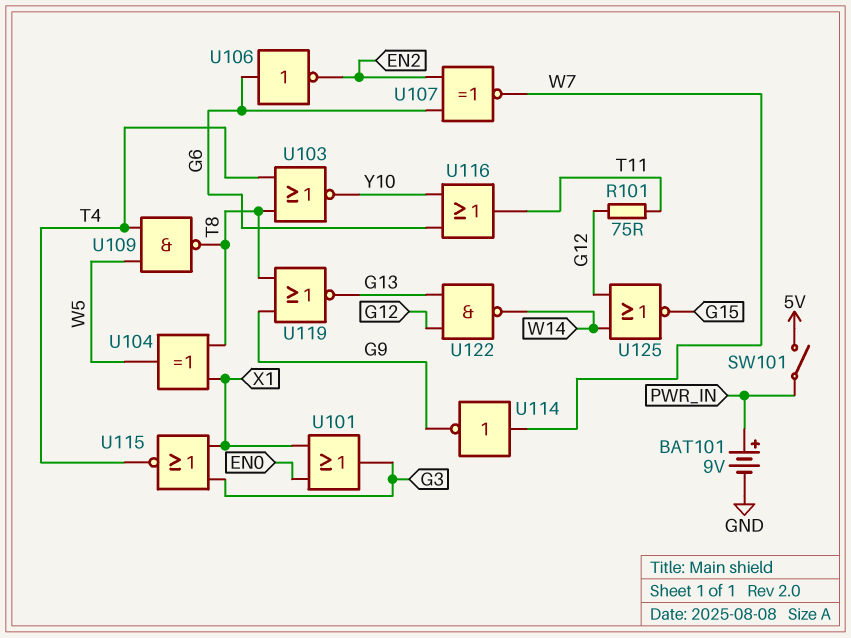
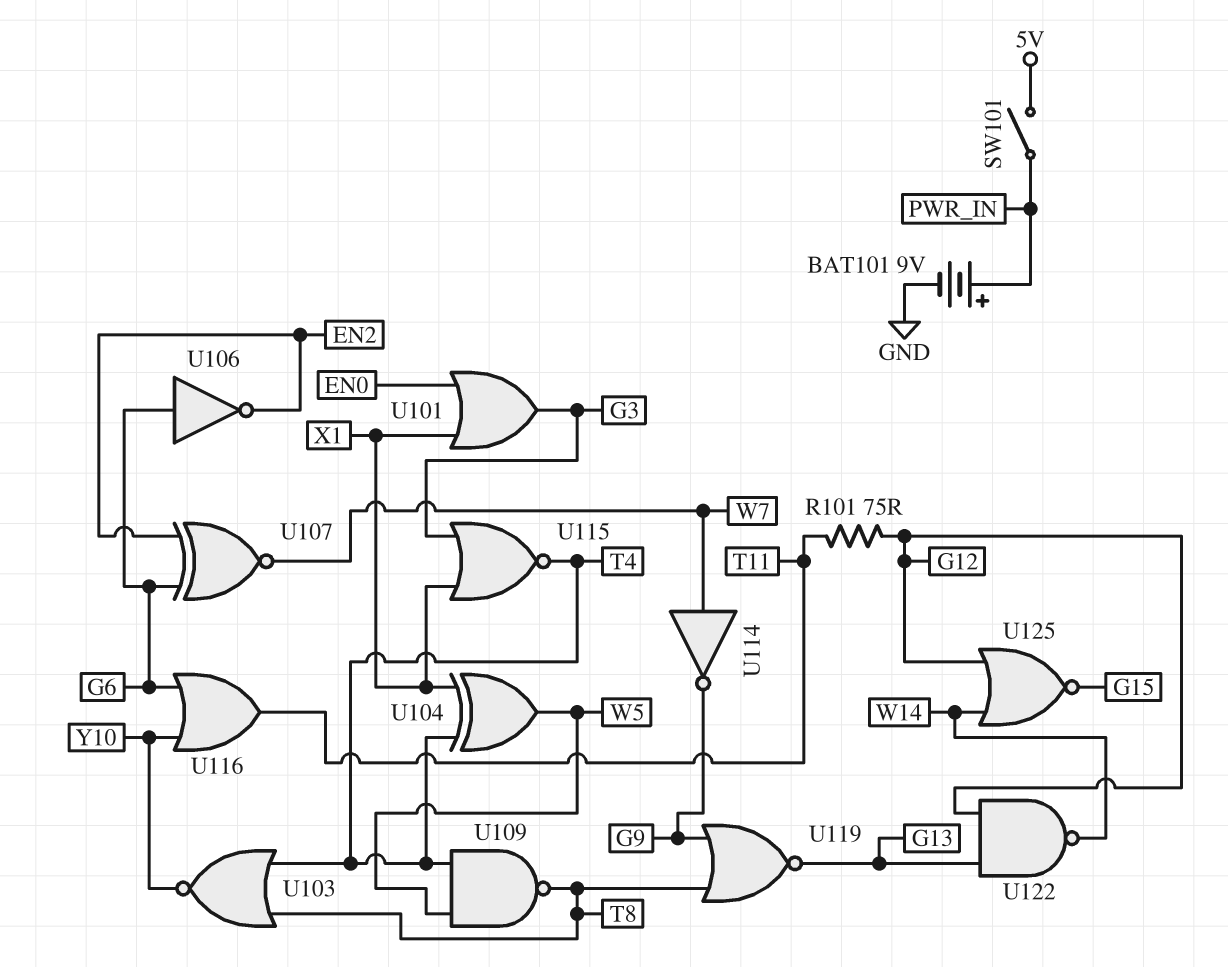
U104: XOR (in T8, in X1, out W5) -> XOR (in T4, in X1, out W5)

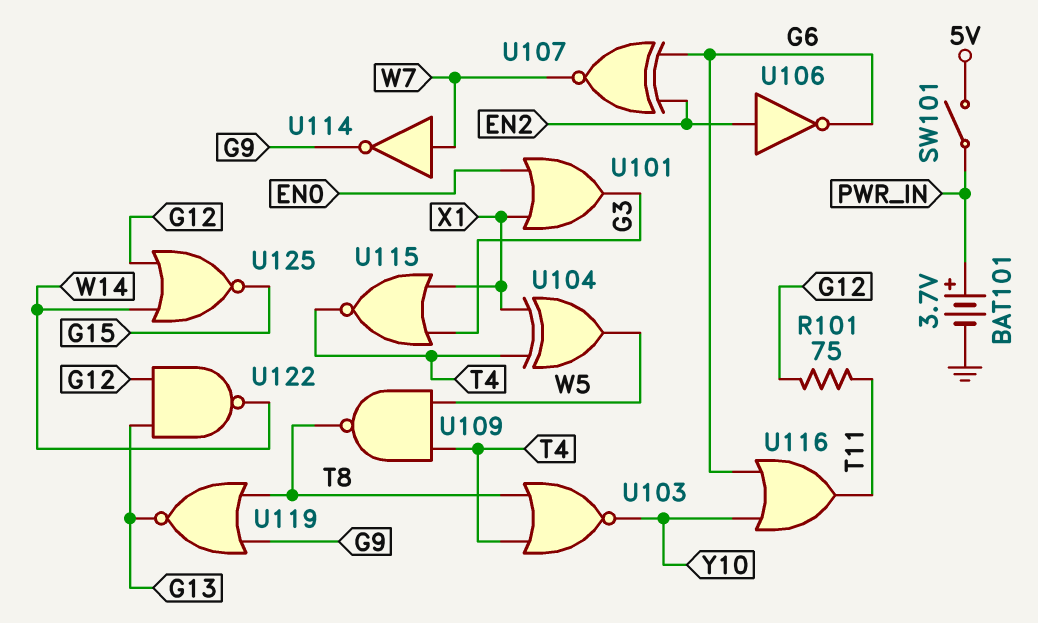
BAT101: 9V (plus PWR_IN, minus GND) -> 3.7V (plus PWR_IN, minus GND)
U106: NOT (in G6, out EN2) -> NOT (in EN2, out G6)

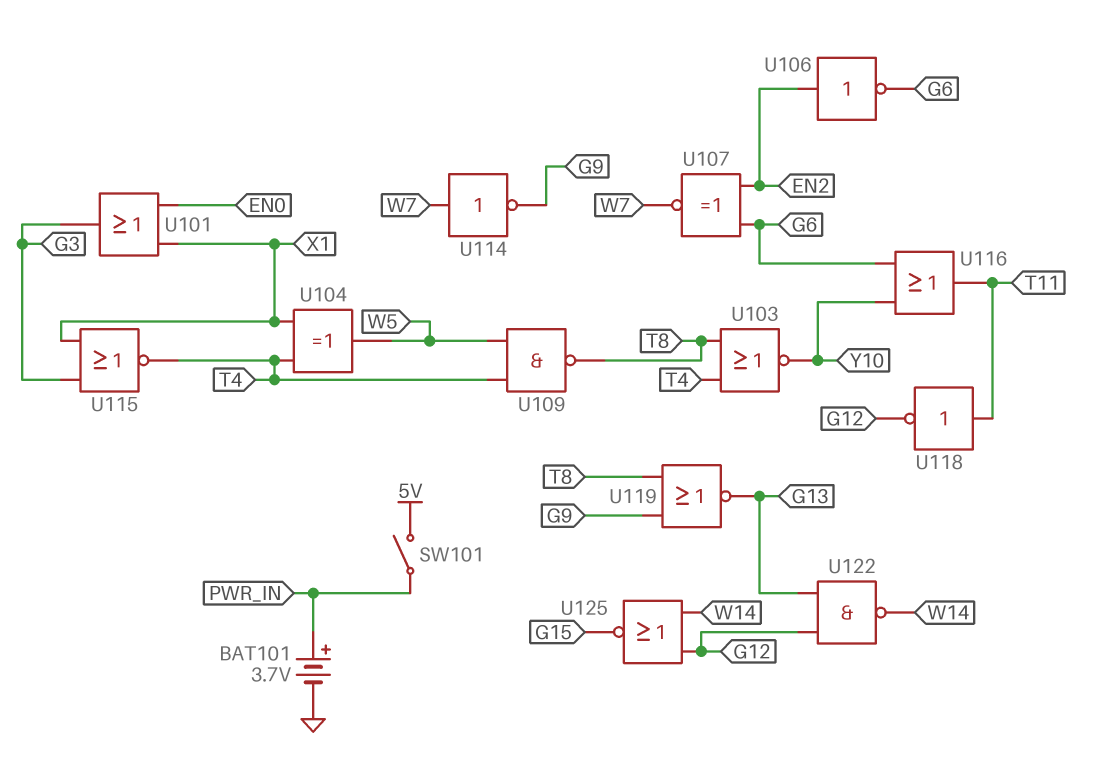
R101: 75 (G12, T11) -> none
U118: none -> NOT (in T11, out G12)

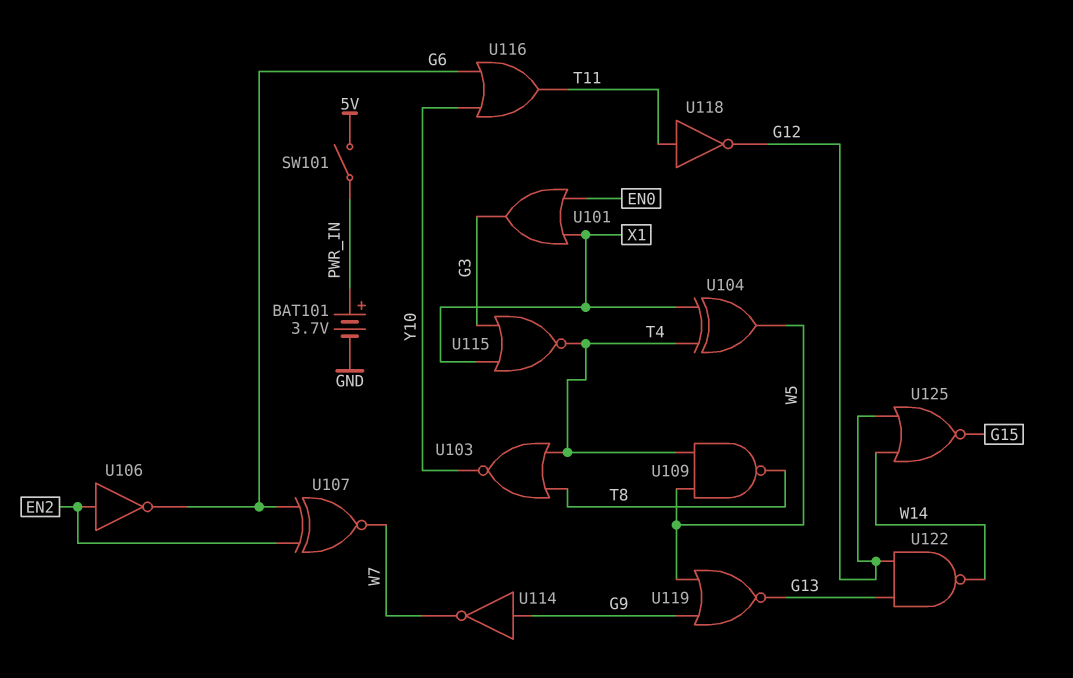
U114: NOT (in W7, out G9) -> NOT (in G9, out W7)
U119: NOR (in G9, in T8, out G13) -> NOR (in G9, in W5, out G13)

